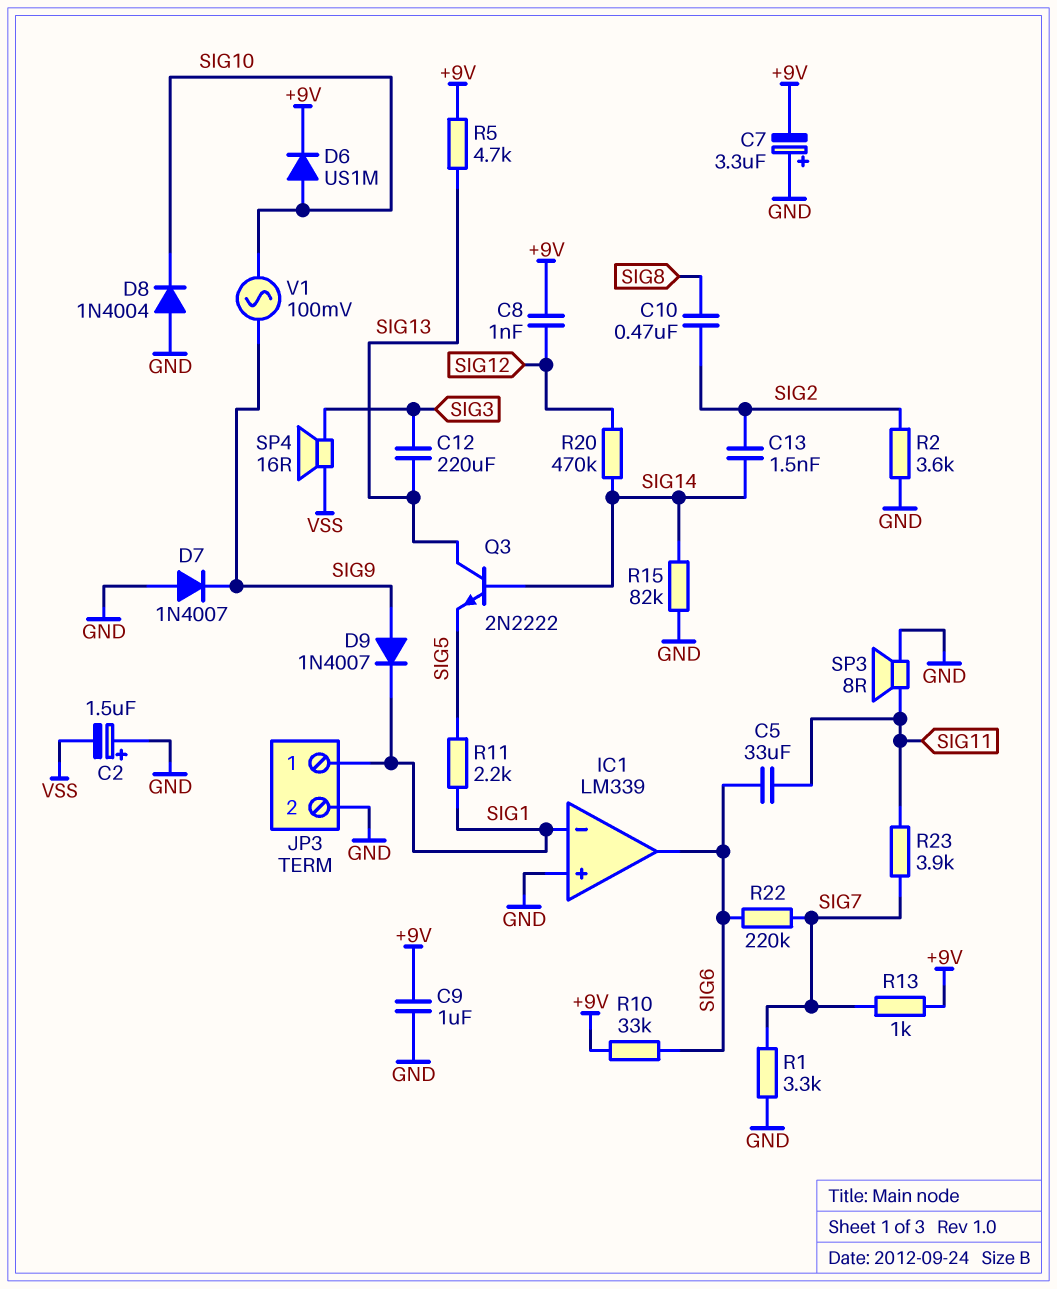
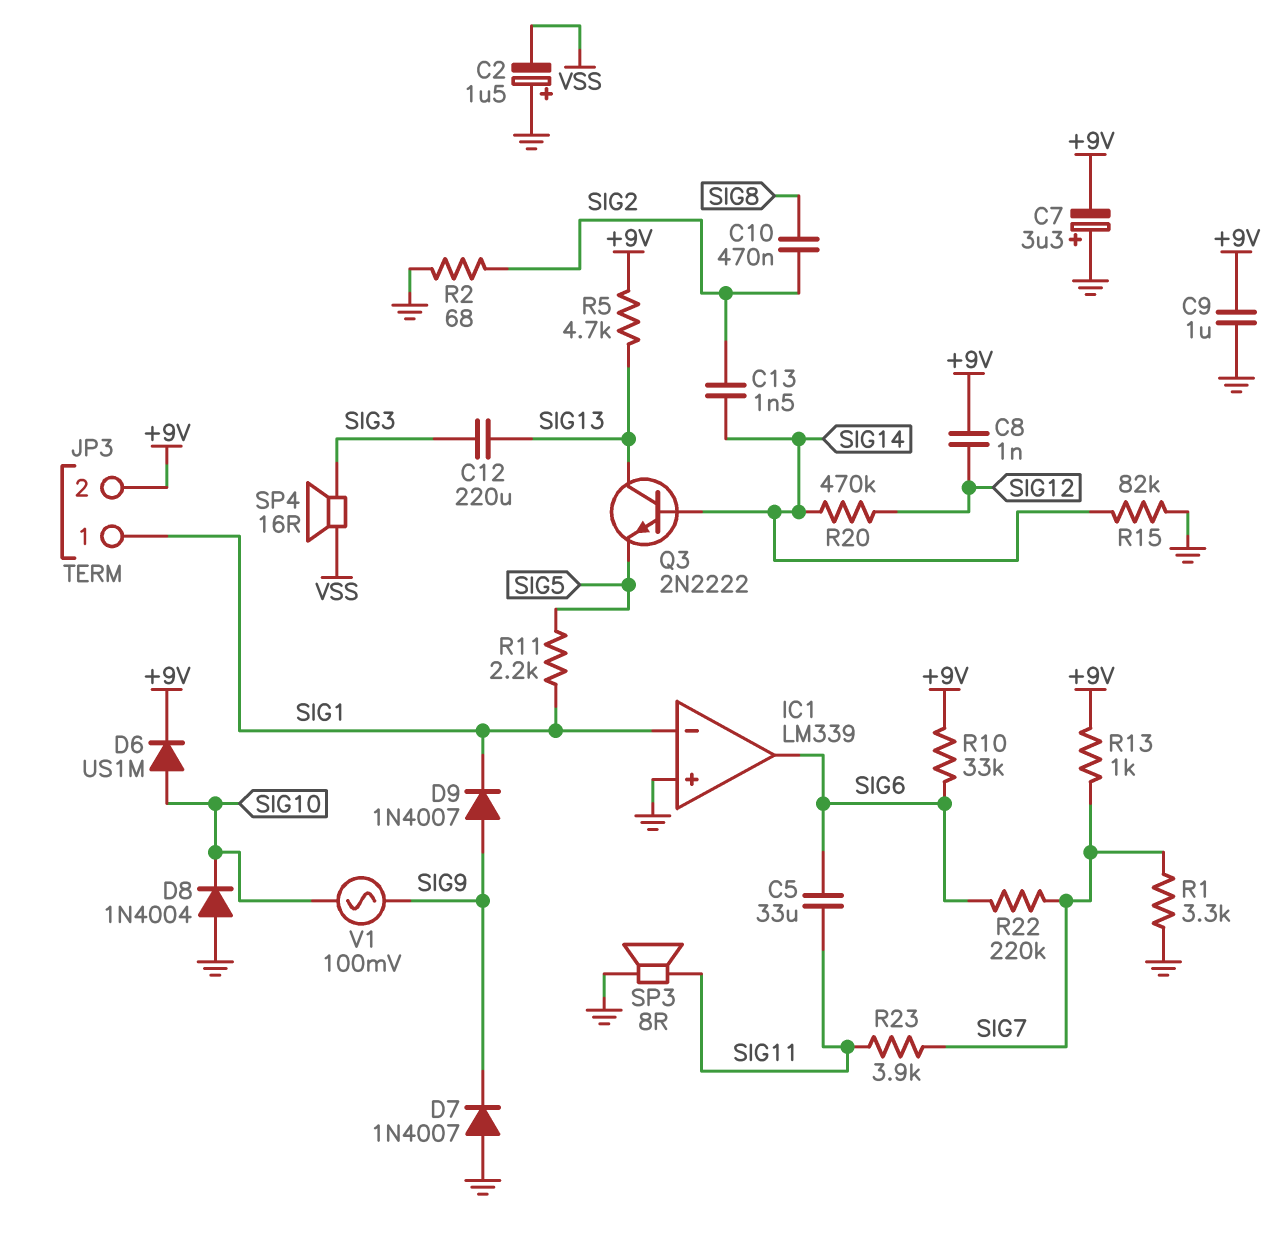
JP3 pin 2: GND -> +9V
R2: 3.6k (GND, SIG2) -> 68 (GND, SIG2)

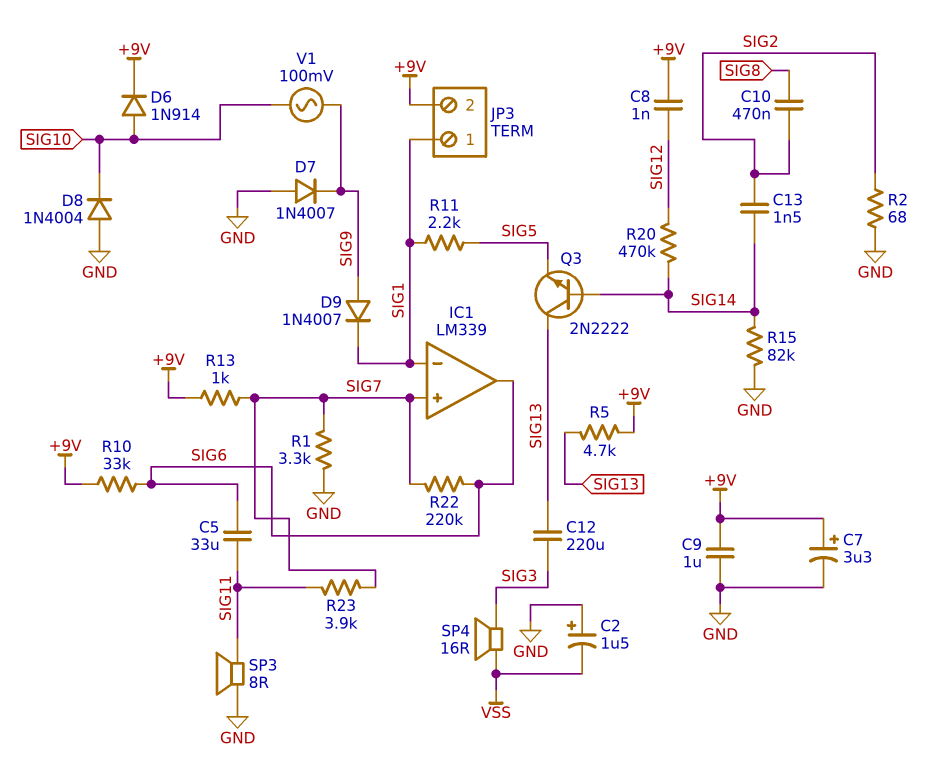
C7: 3.3uF (plus GND, minus +9V) -> 3.3uF (plus +9V, minus GND)
D6: diode US1M (A SIG10, K +9V) -> diode 1N914 (A SIG10, K +9V)
IC1 pin in+: GND -> SIG7

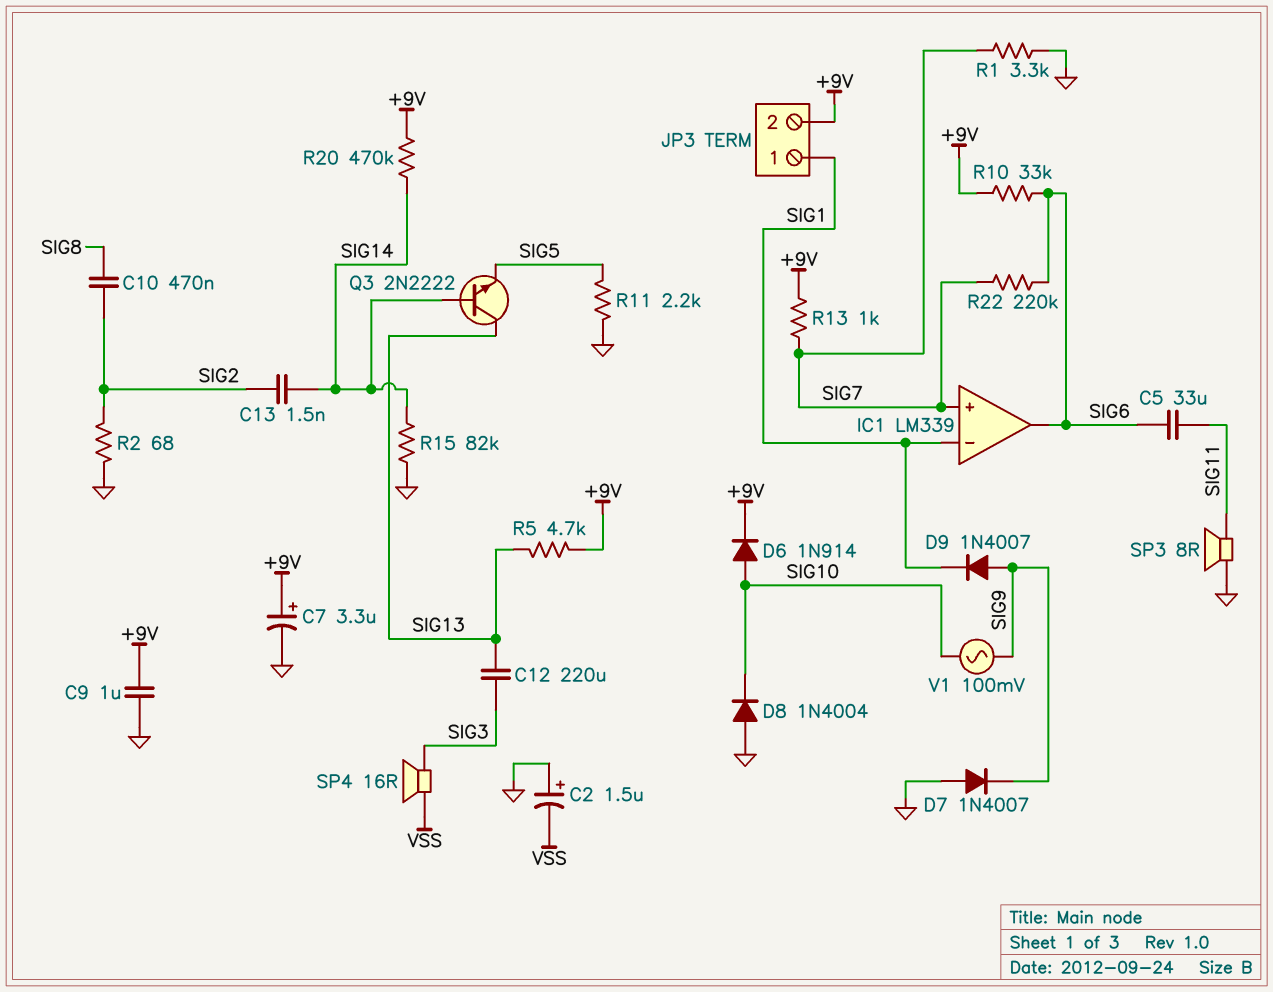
C8: 1nF (+9V, SIG12) -> none
R11: 2.2k (SIG1, SIG5) -> 2.2k (GND, SIG5)
R20: 470k (SIG12, SIG14) -> 470k (+9V, SIG14)
R23: 3.9k (SIG7, SIG11) -> none

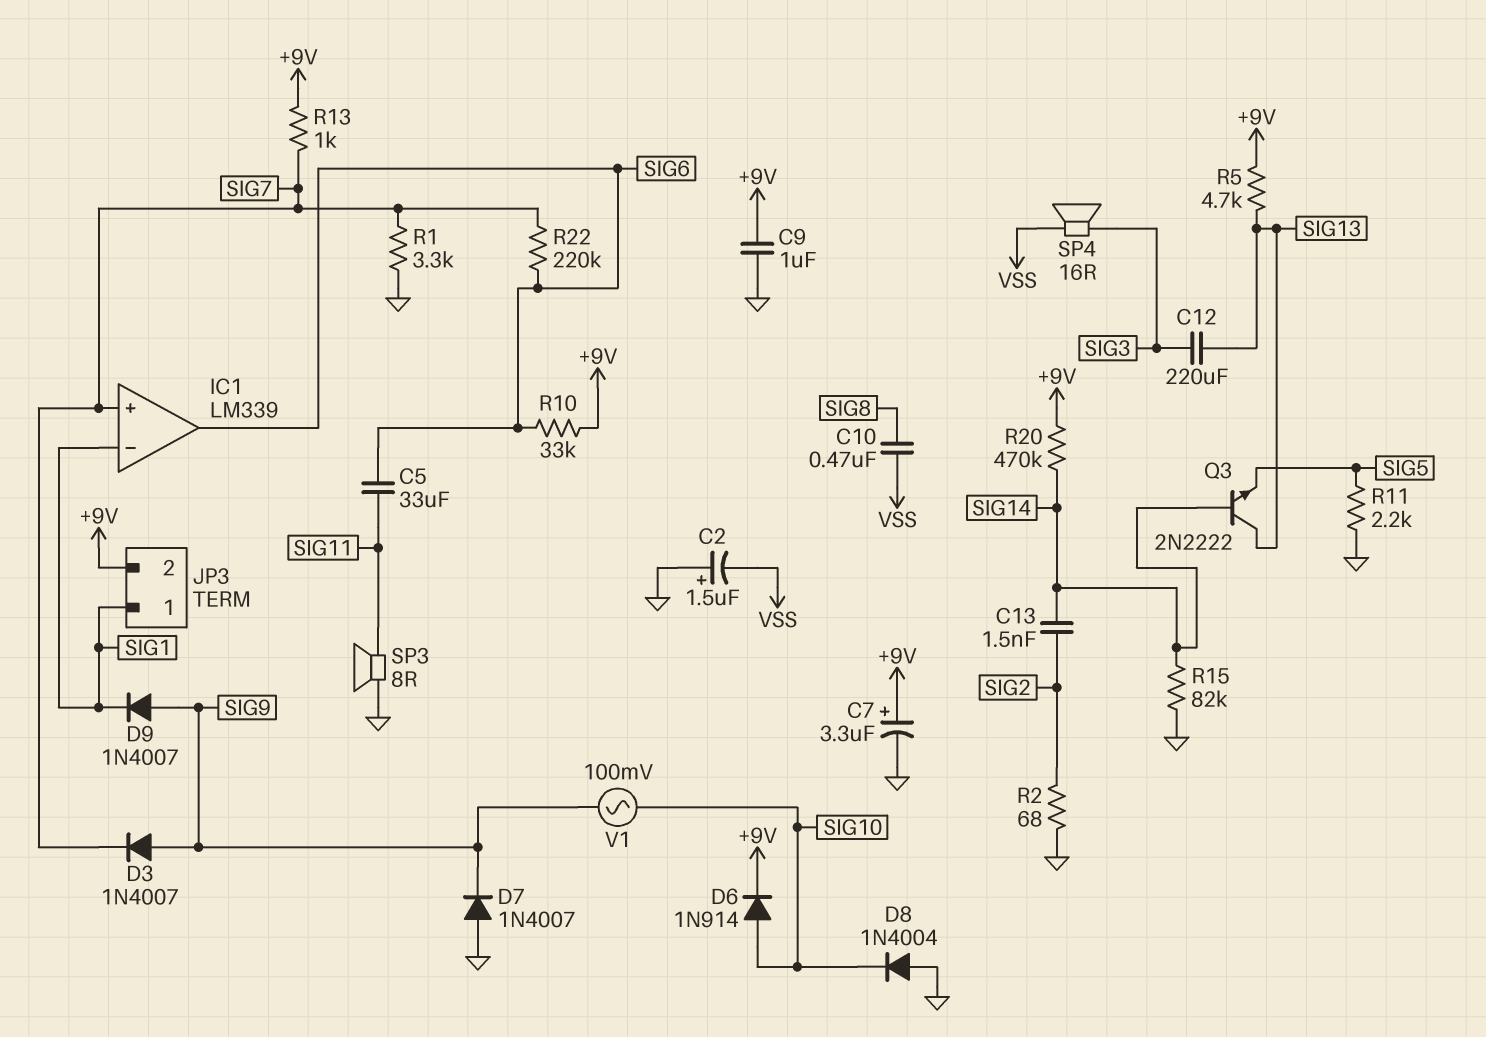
C10: 470nF (SIG2, SIG8) -> 470nF (SIG8, VSS)
D3: none -> diode 1N4007 (A SIG9, K SIG7)

